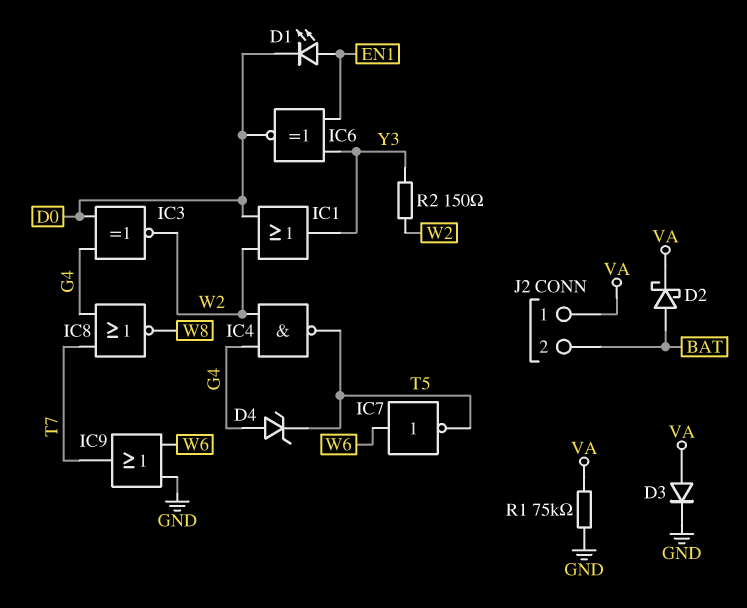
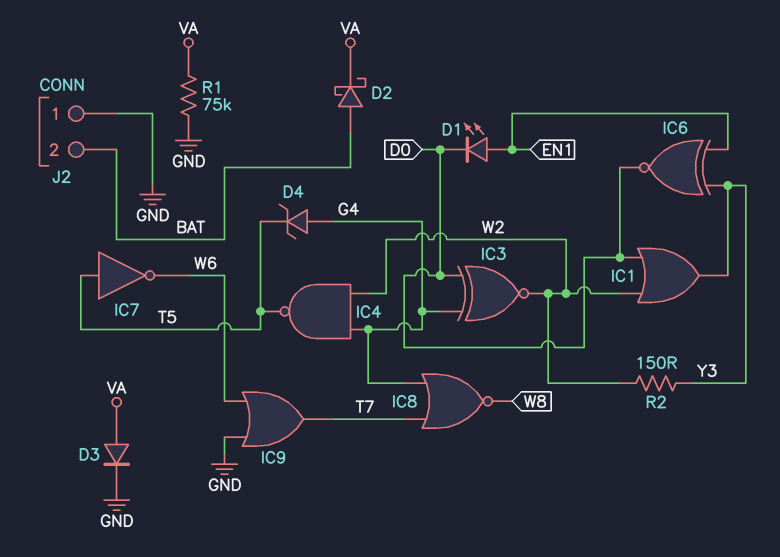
IC7: NOT (in W6, out T5) -> NOT (in T5, out W6)
J2 pin 1: VA -> GND

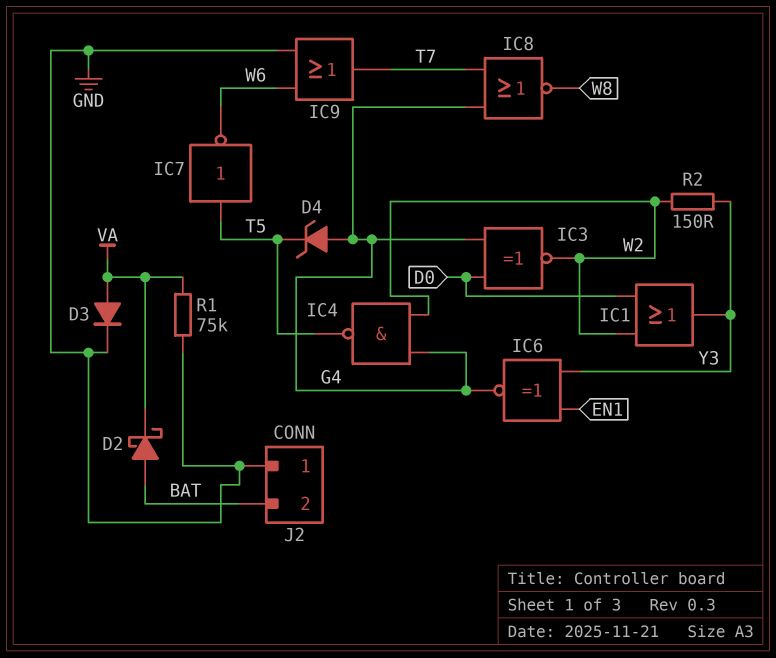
D1: LED (A EN1, K D0) -> none
IC6: XNOR (in EN1, in Y3, out D0) -> XNOR (in EN1, in Y3, out G4)

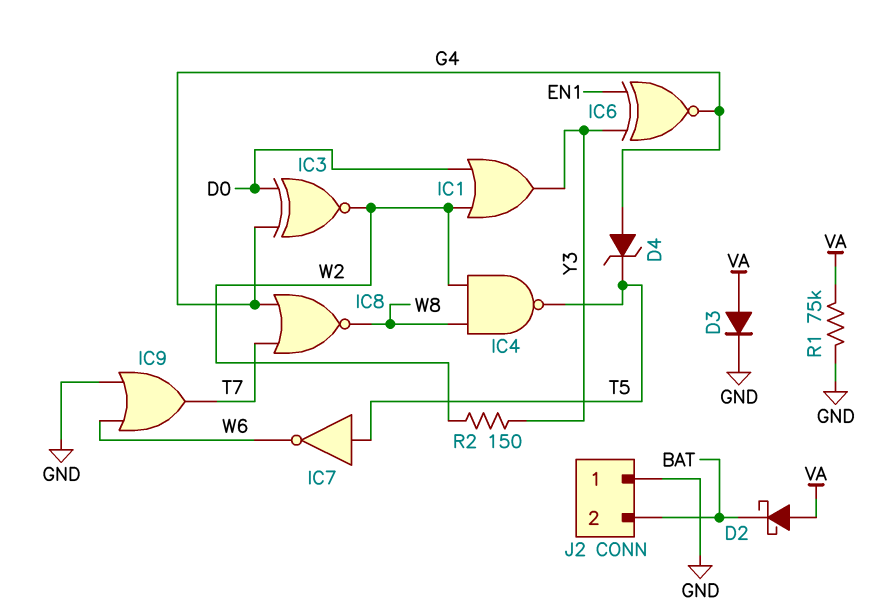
D2: schottky (A BAT, K VA) -> schottky (A VA, K BAT)
IC4: NAND (in G4, in W2, out T5) -> NAND (in W2, in W8, out T5)

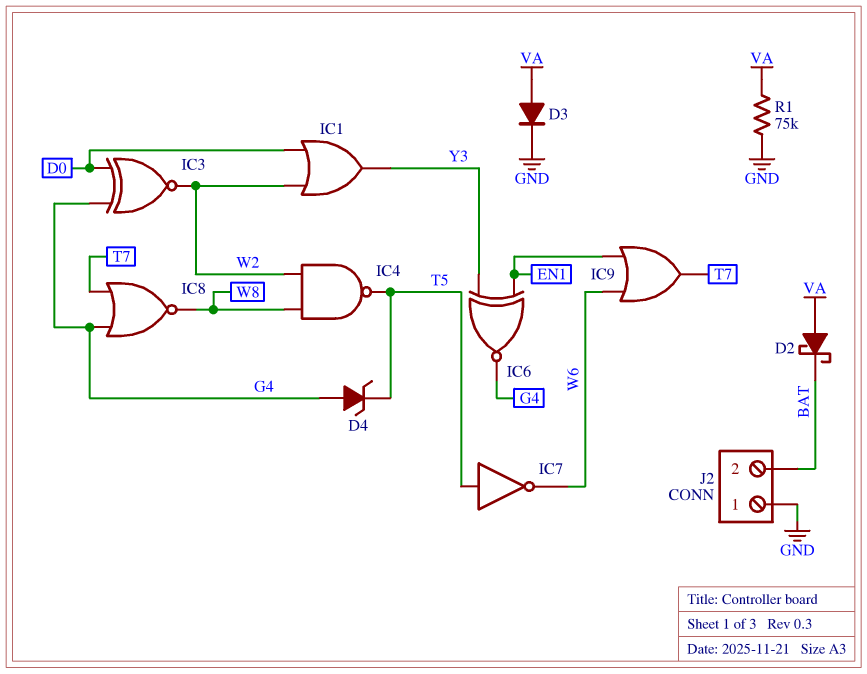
IC9: OR (in GND, in W6, out T7) -> OR (in EN1, in W6, out T7)
R2: 150 (W2, Y3) -> none

